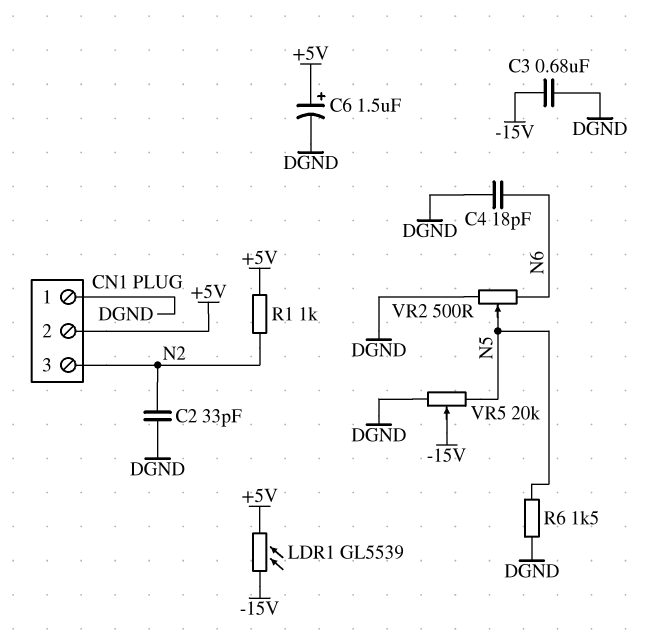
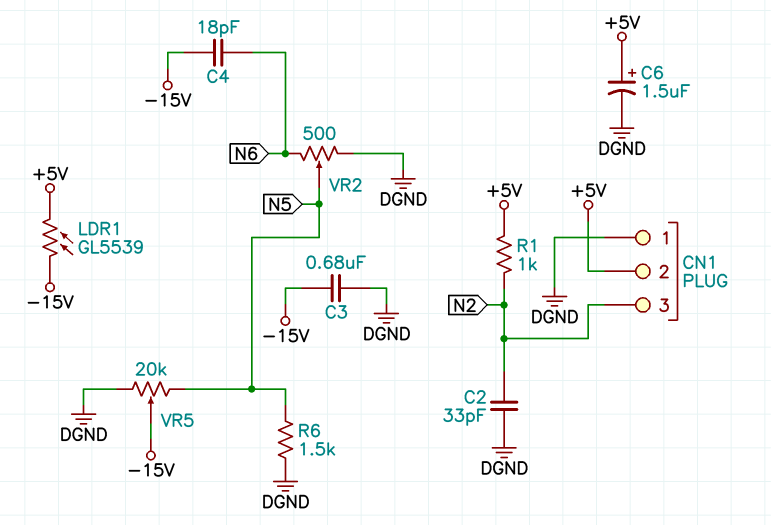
C4: 18pF (DGND, N6) -> 18pF (-15V, N6)

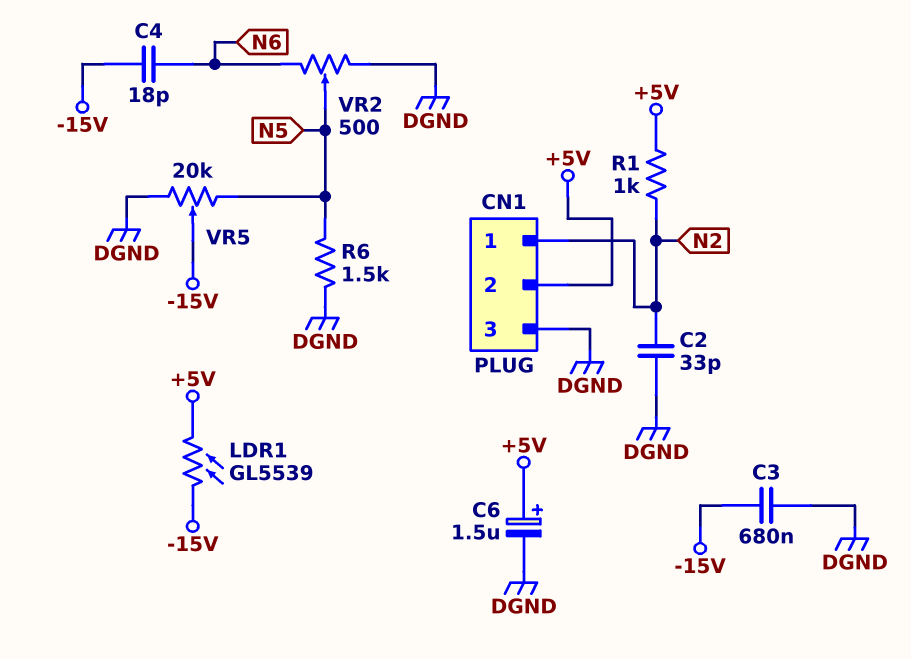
CN1 pin 1: DGND -> N2
CN1 pin 3: N2 -> DGND

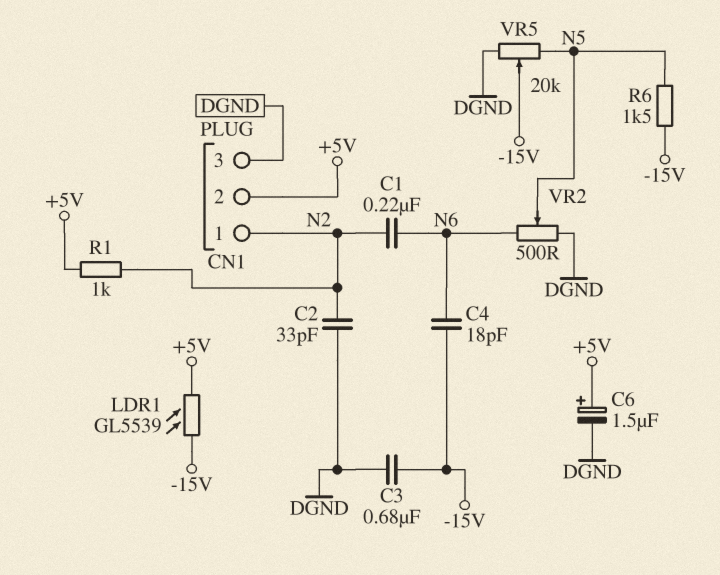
C1: none -> 220nF (N2, N6)
R6: 1.5k (DGND, N5) -> 1.5k (-15V, N5)

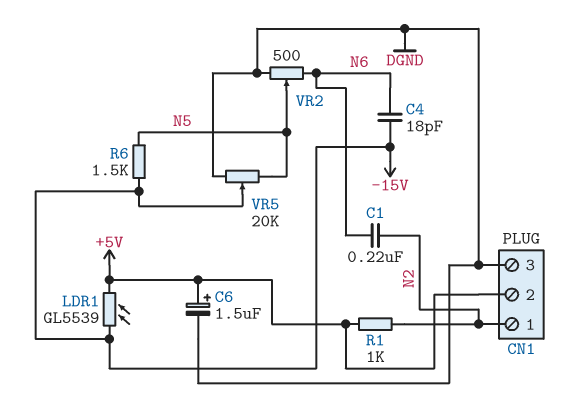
C2: 33pF (DGND, N2) -> none
C3: 680nF (-15V, DGND) -> none

